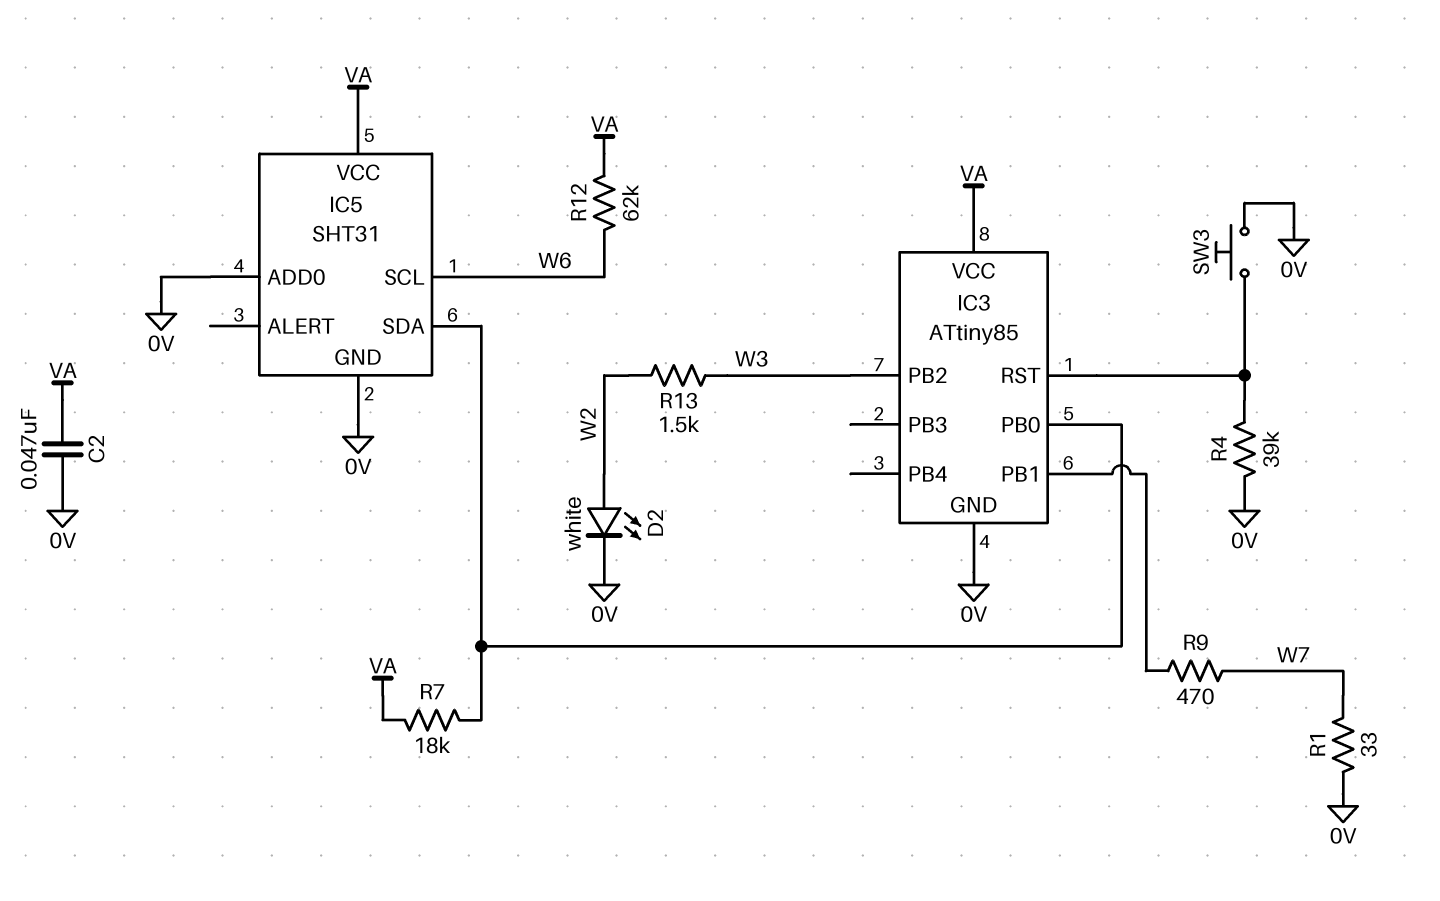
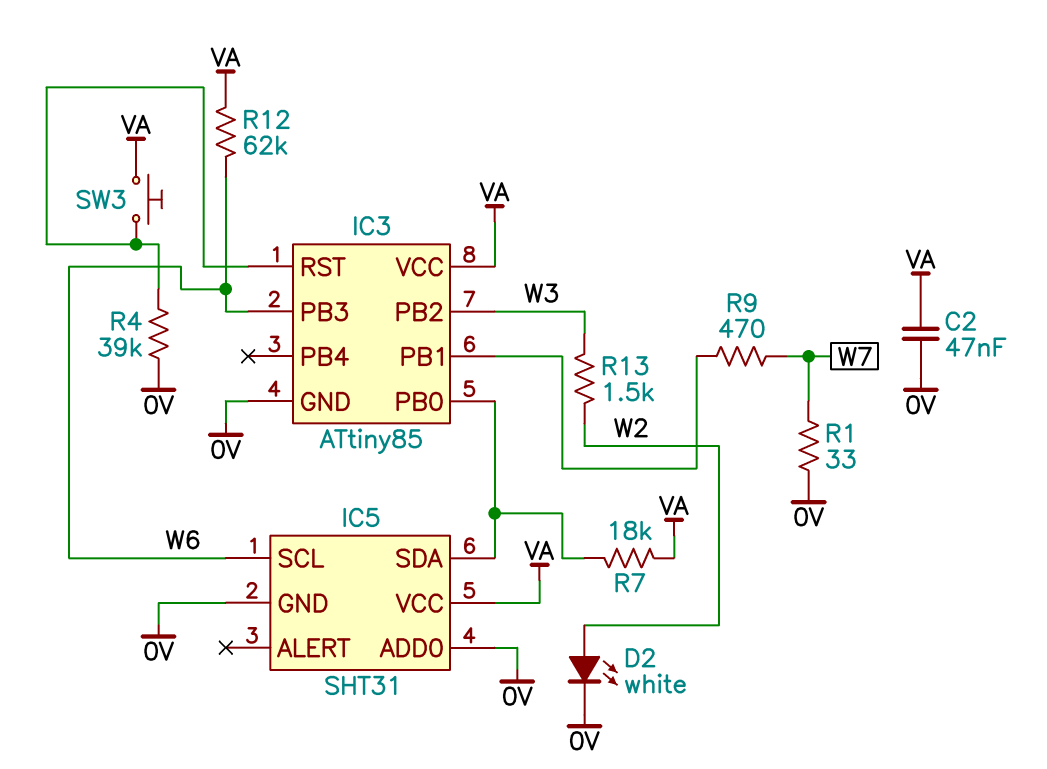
IC3 pin PB3: none -> W6
SW3: button (0V, IC3/RST) -> button (IC3/RST, VA)

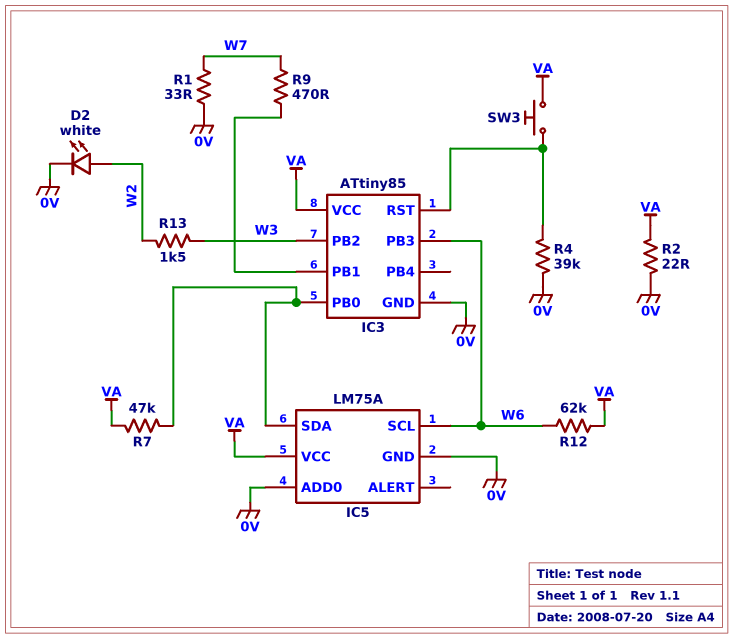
C2: 47nF (0V, VA) -> none
IC5: SHT31 -> LM75A
R2: none -> 22 (0V, VA)
R7: 18k (IC3/PB0, VA) -> 47k (IC3/PB0, VA)

